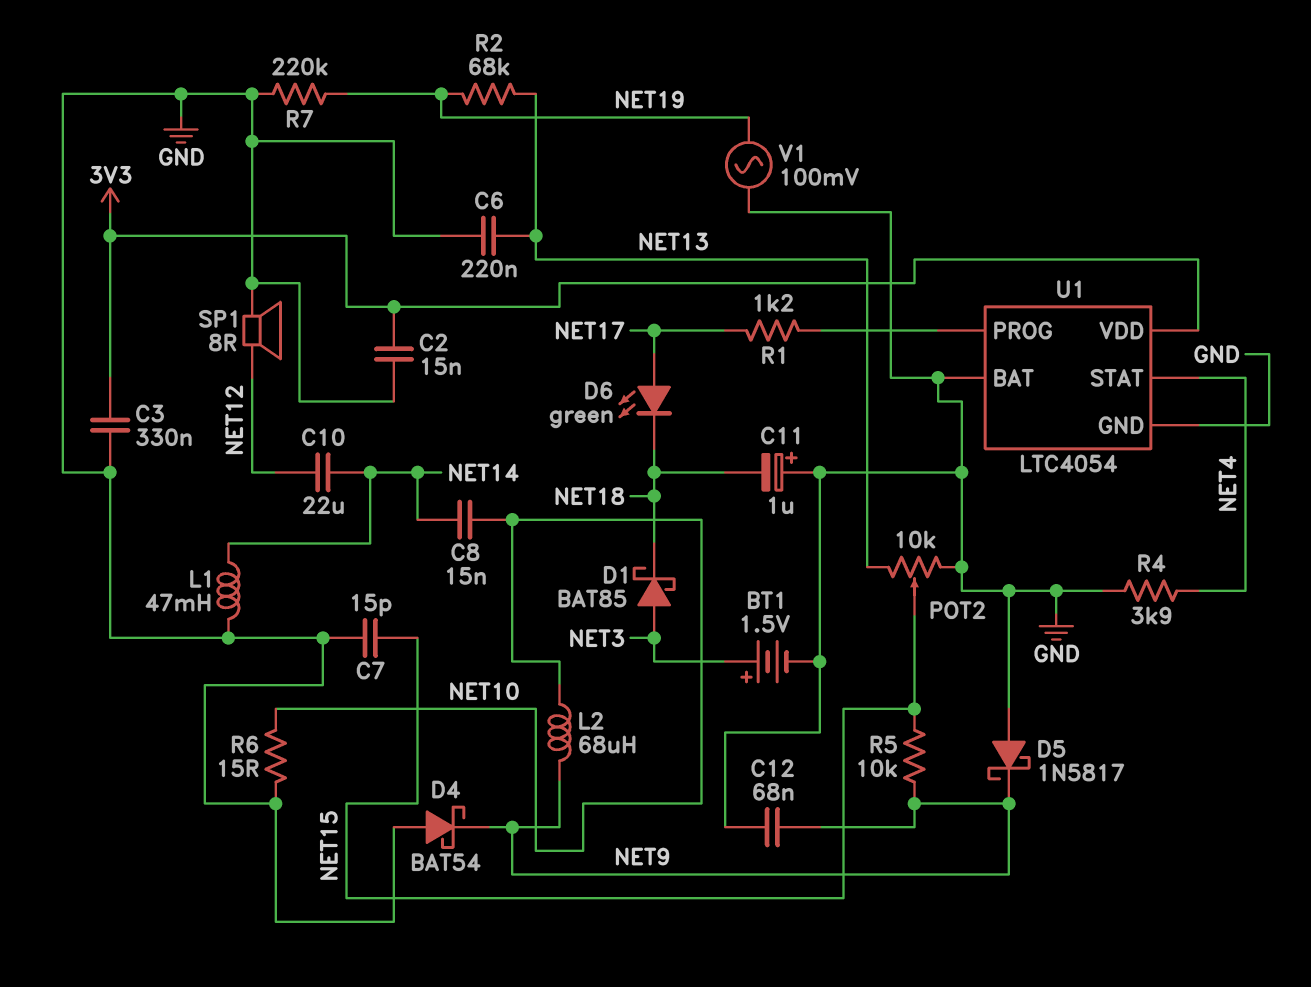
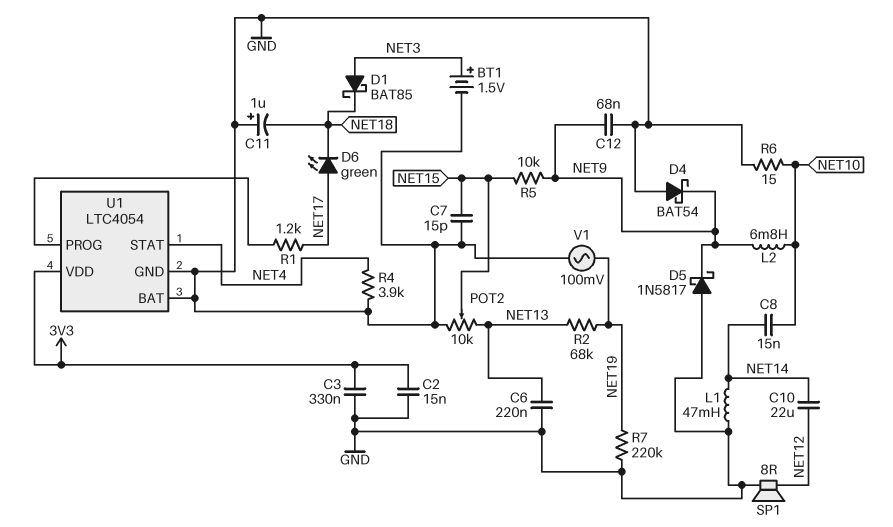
L2: 68uH (NET9, NET10) -> 6.8mH (NET9, NET10)

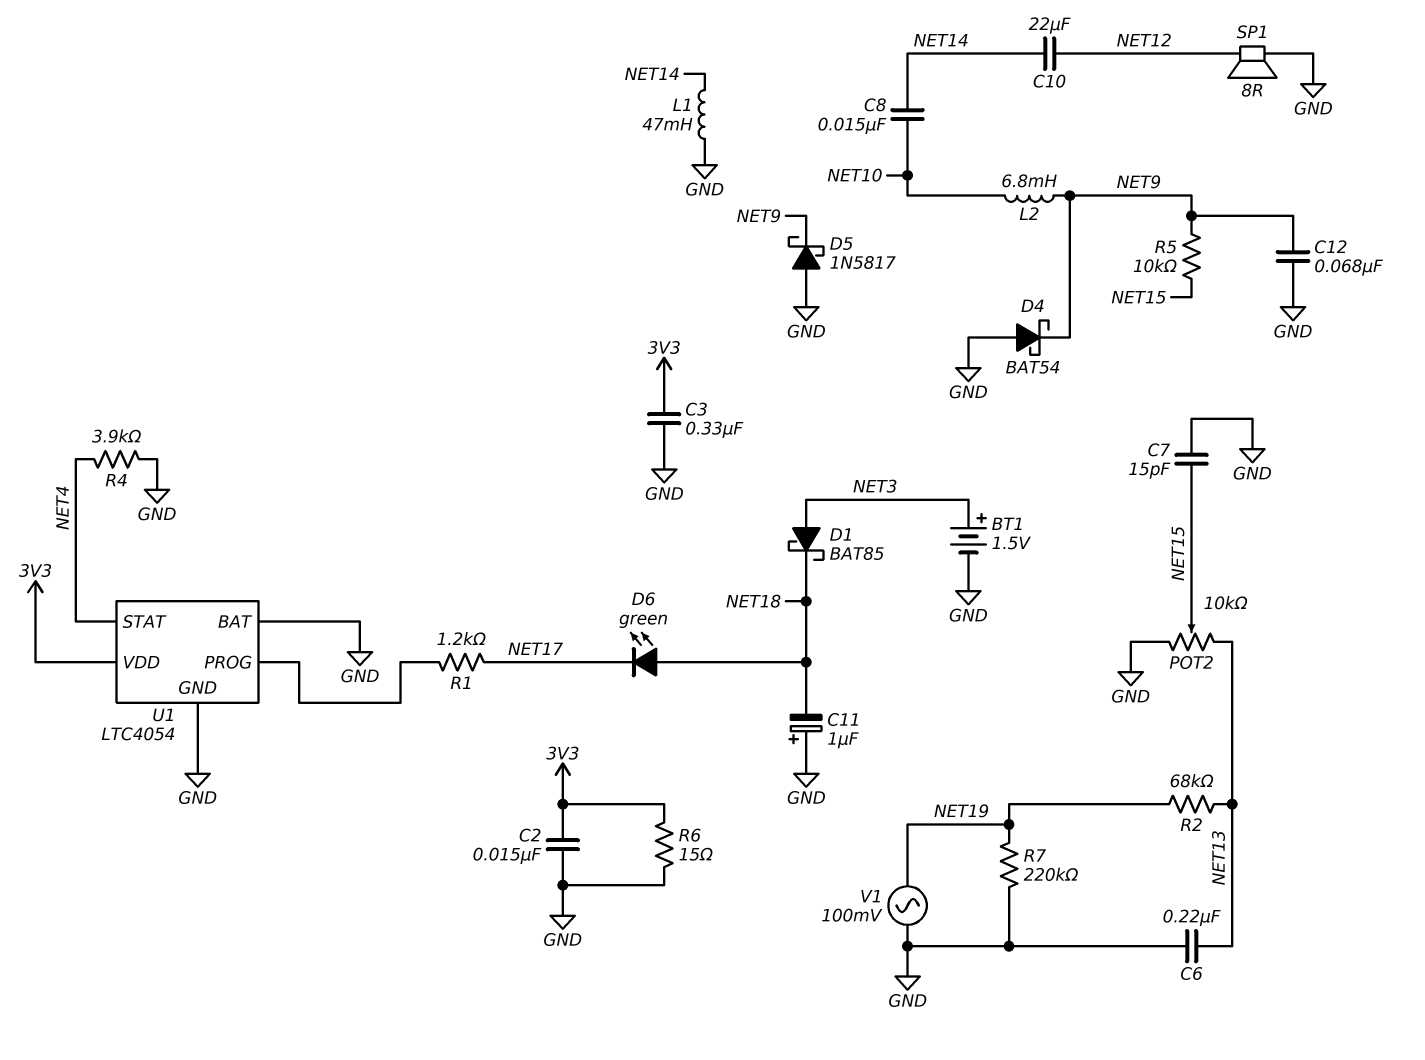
D6: LED green (A NET17, K NET18) -> LED green (A NET18, K NET17)
R6: 15 (GND, NET10) -> 15 (3V3, GND)

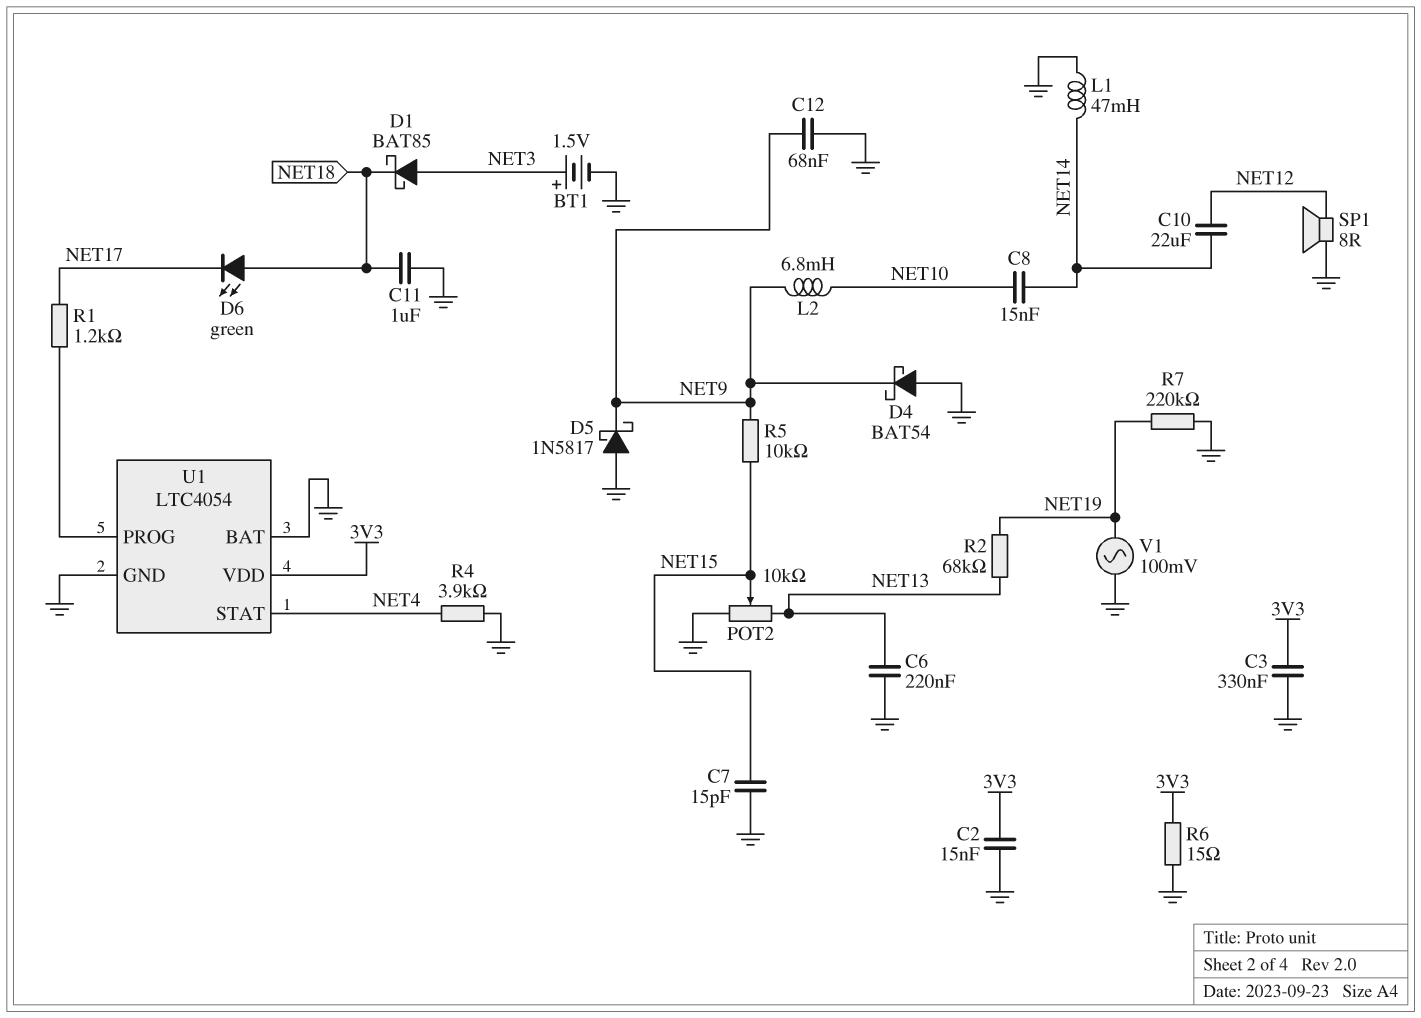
C11: 1uF (plus GND, minus NET18) -> 1uF (GND, NET18)

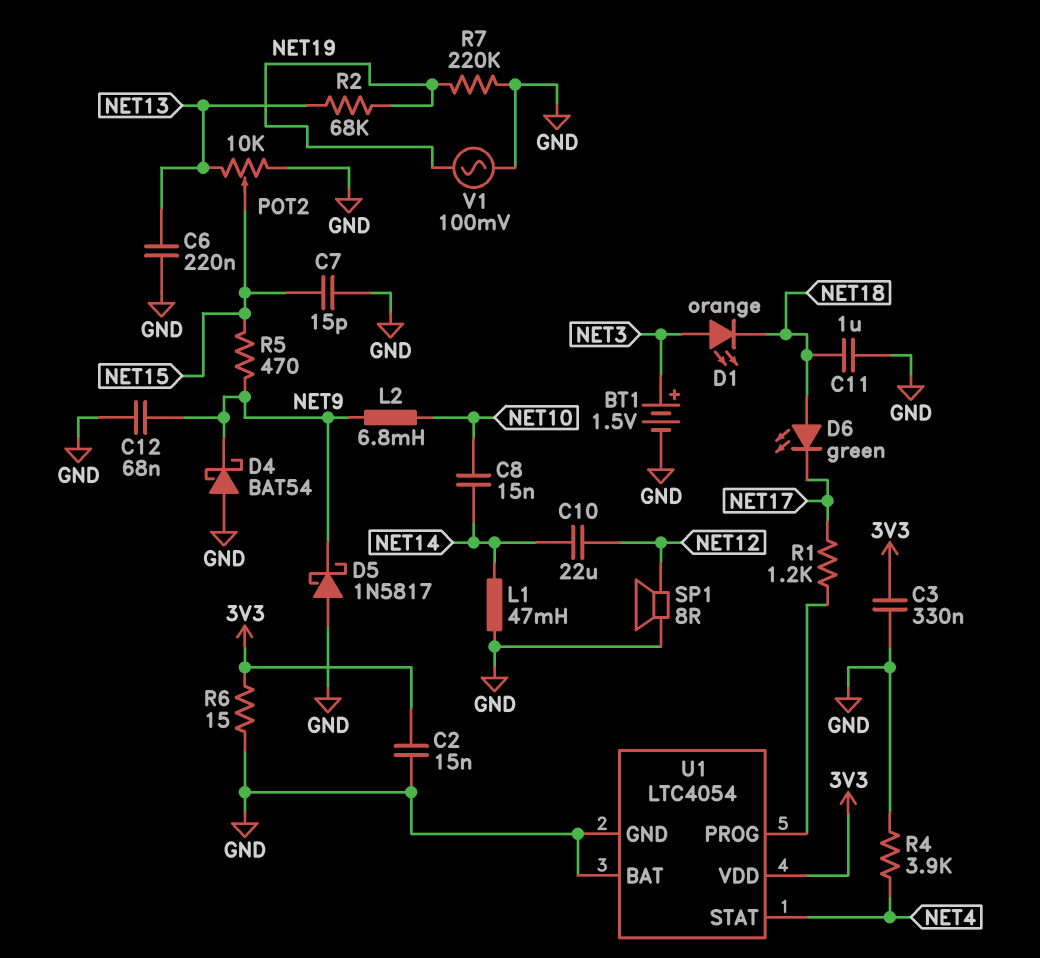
D1: schottky BAT85 (A NET3, K NET18) -> LED orange (A NET3, K NET18)
R5: 10k (NET9, NET15) -> 470 (NET9, NET15)

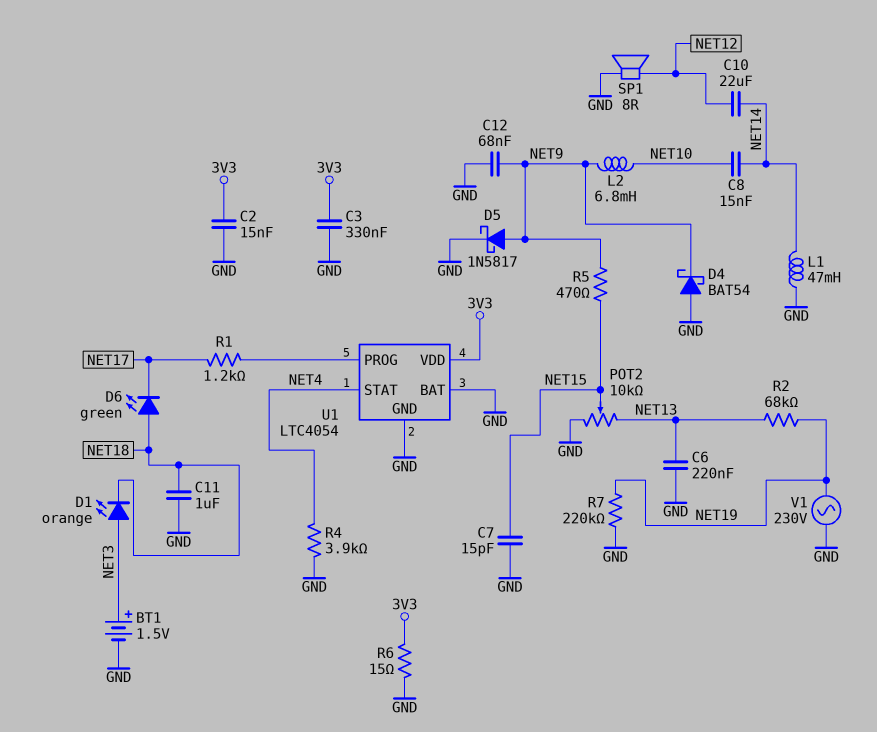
D5: schottky 1N5817 (A GND, K NET9) -> schottky 1N5817 (A NET9, K GND)
V1: AC 100mV (GND, NET19) -> AC 230V (GND, NET19)

